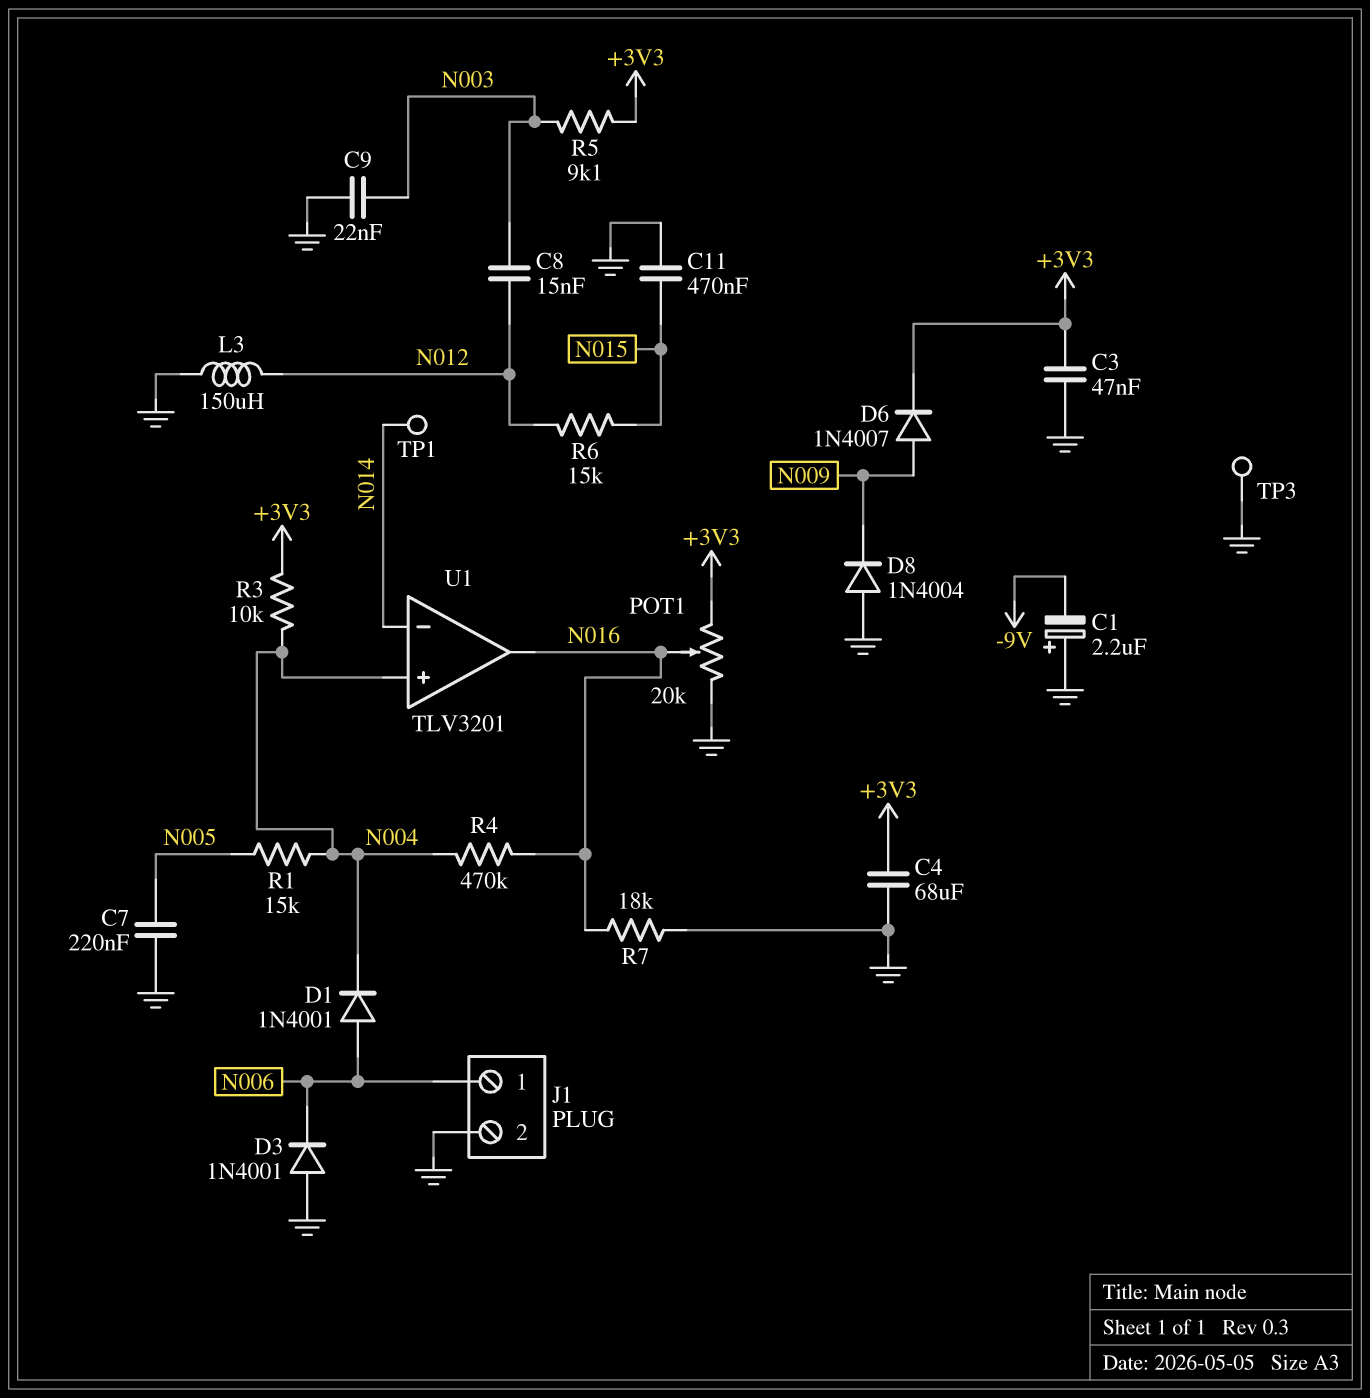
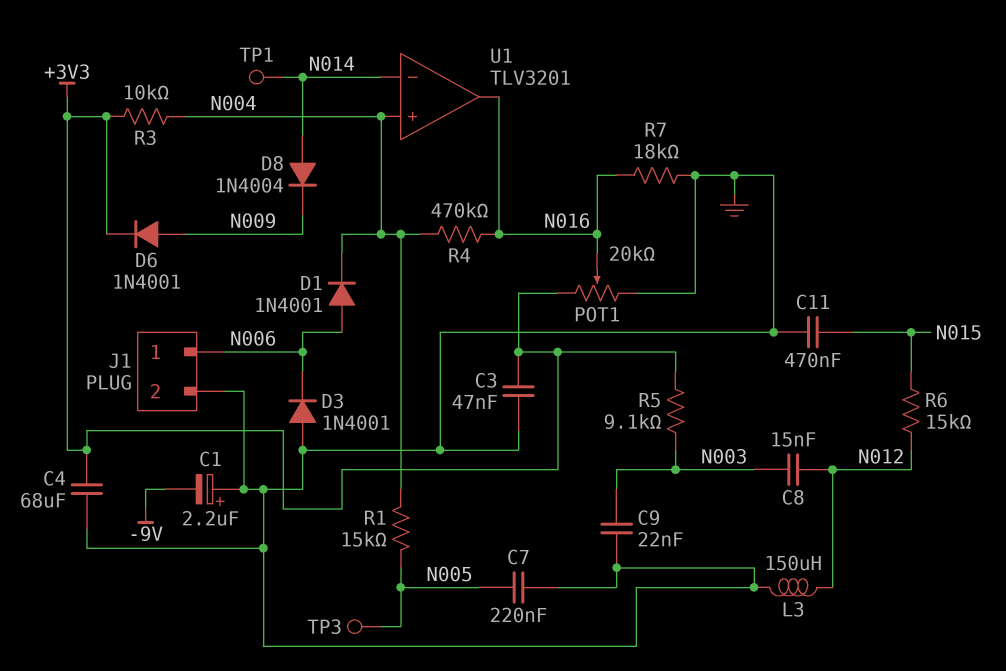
D6: diode 1N4007 (A N009, K +3V3) -> diode 1N4001 (A N009, K +3V3)
D8: diode 1N4004 (A GND, K N009) -> diode 1N4004 (A N014, K N009)
TP3: test point (GND) -> test point (N005)

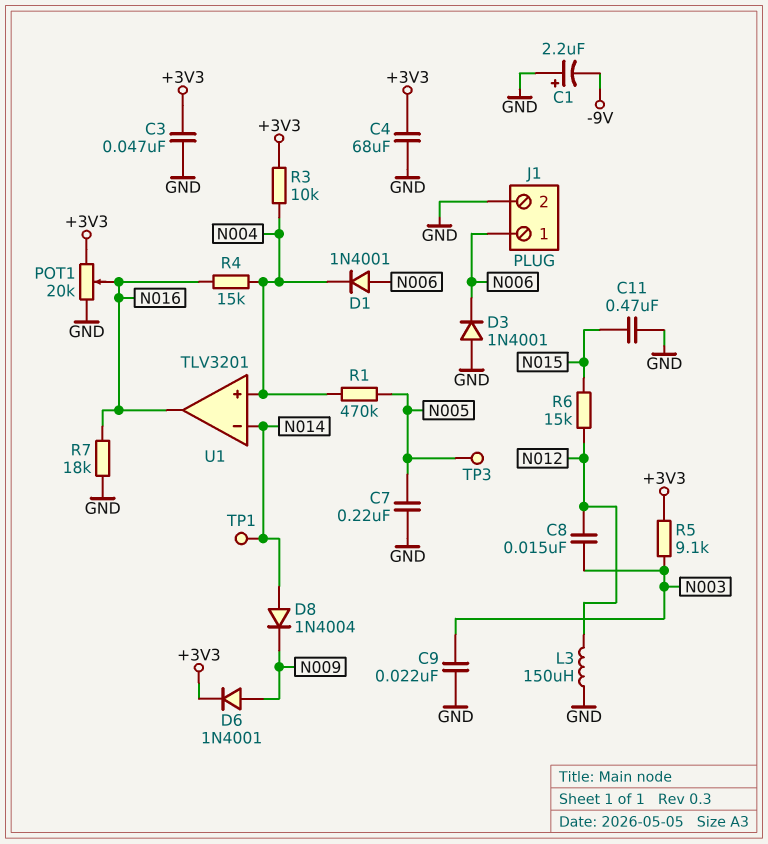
R1: 15k (N004, N005) -> 470k (N004, N005)
R4: 470k (N004, N016) -> 15k (N004, N016)

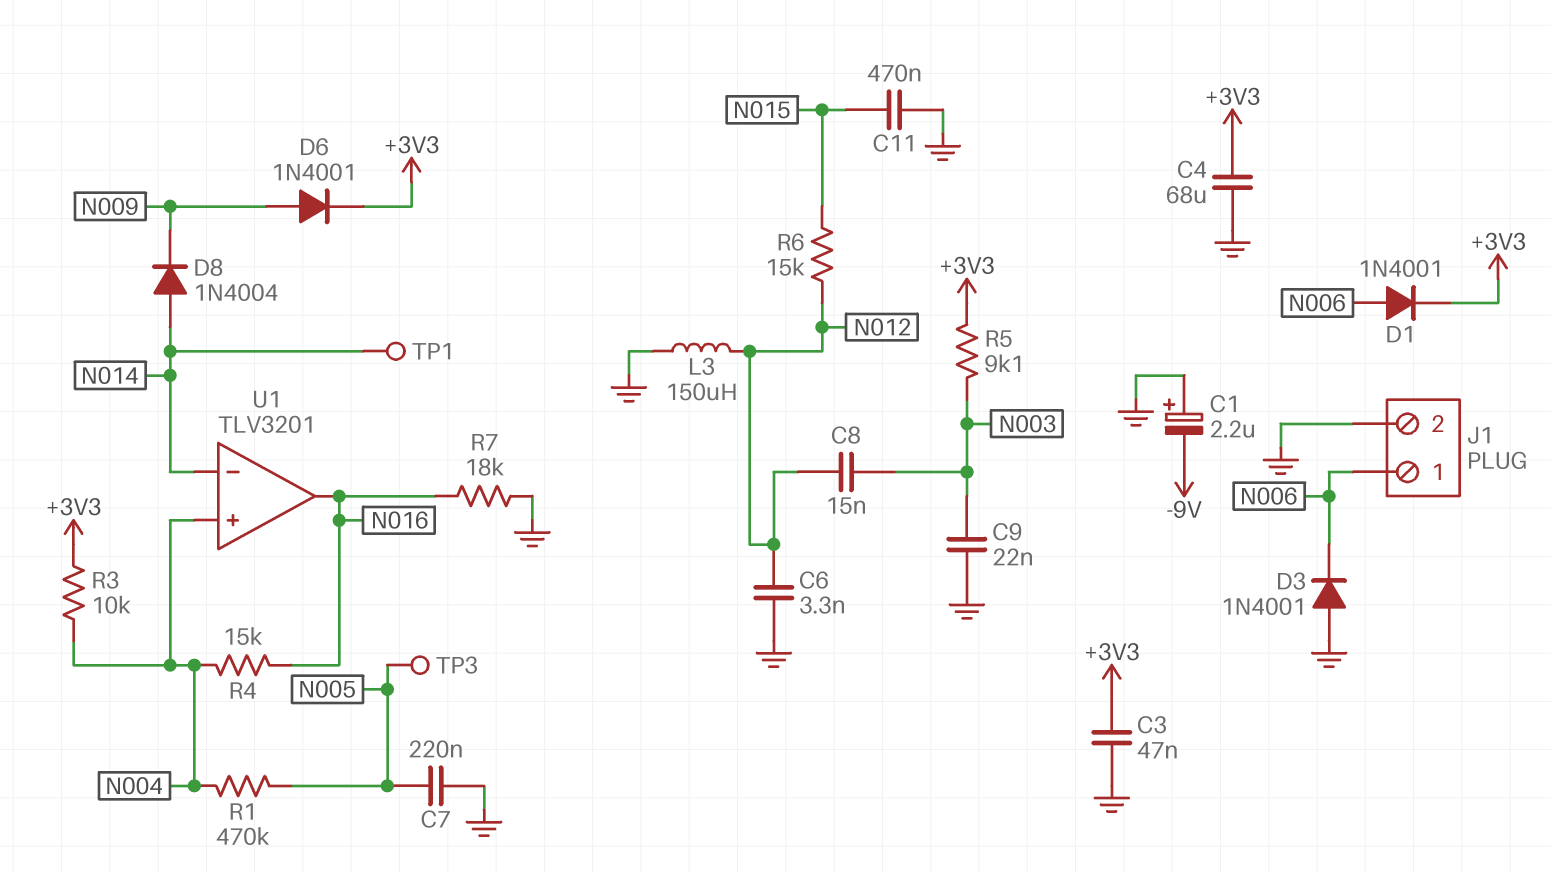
C6: none -> 3.3nF (GND, N012)
D1: diode 1N4001 (A N006, K N004) -> diode 1N4001 (A N006, K +3V3)
POT1: 20k (+3V3, GND, wiper N016) -> none

